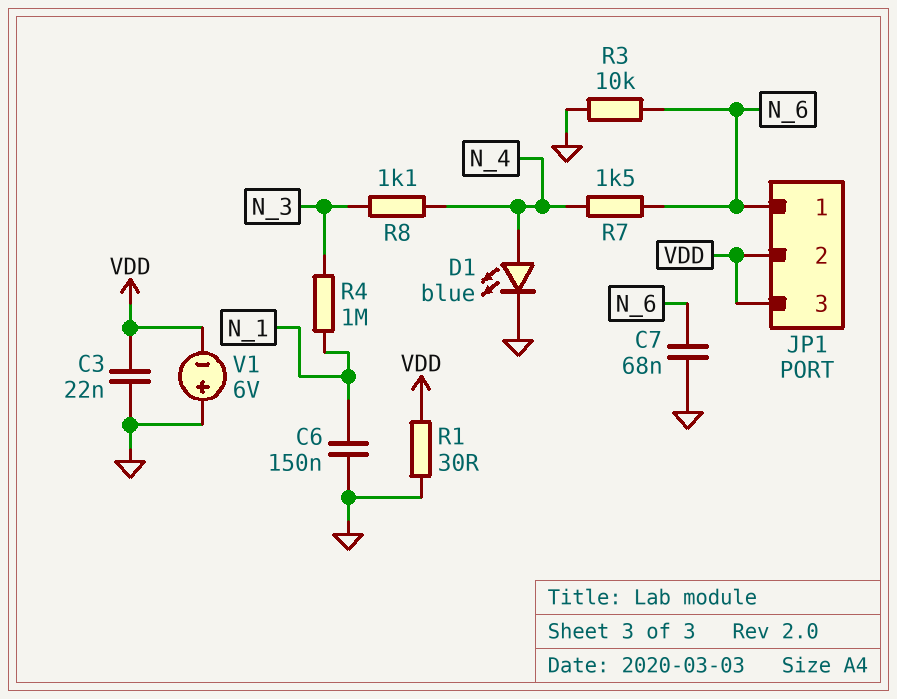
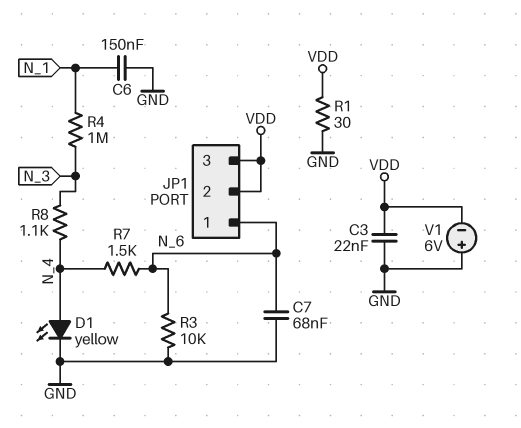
D1: LED blue (A N_4, K GND) -> LED yellow (A N_4, K GND)

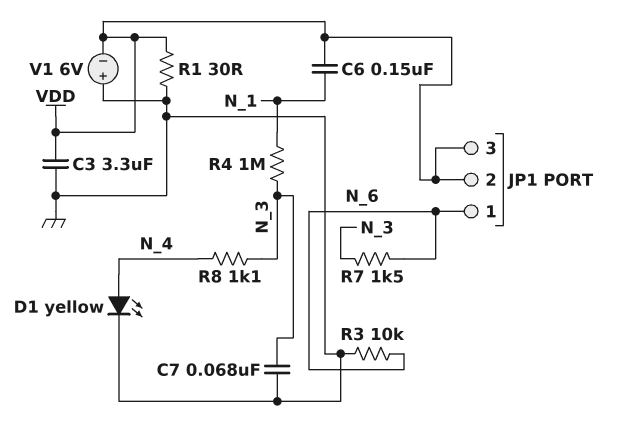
C3: 22nF (GND, VDD) -> 3.3uF (GND, VDD)
C6: 150nF (GND, N_1) -> 150nF (N_1, VDD)
C7: 68nF (GND, N_6) -> 68nF (GND, N_3)
R7: 1.5k (N_4, N_6) -> 1.5k (N_3, N_6)

